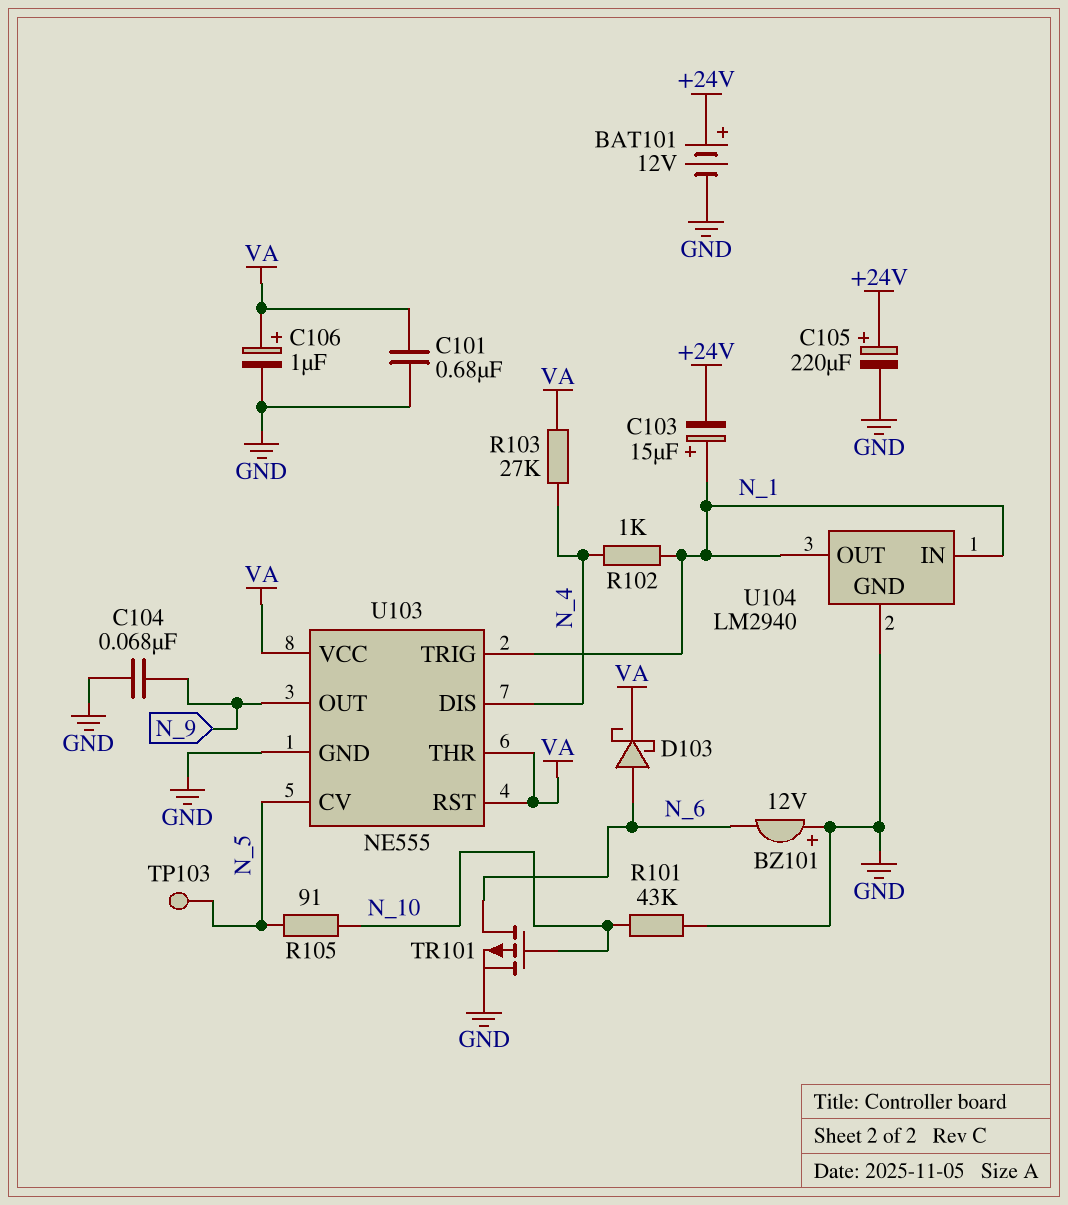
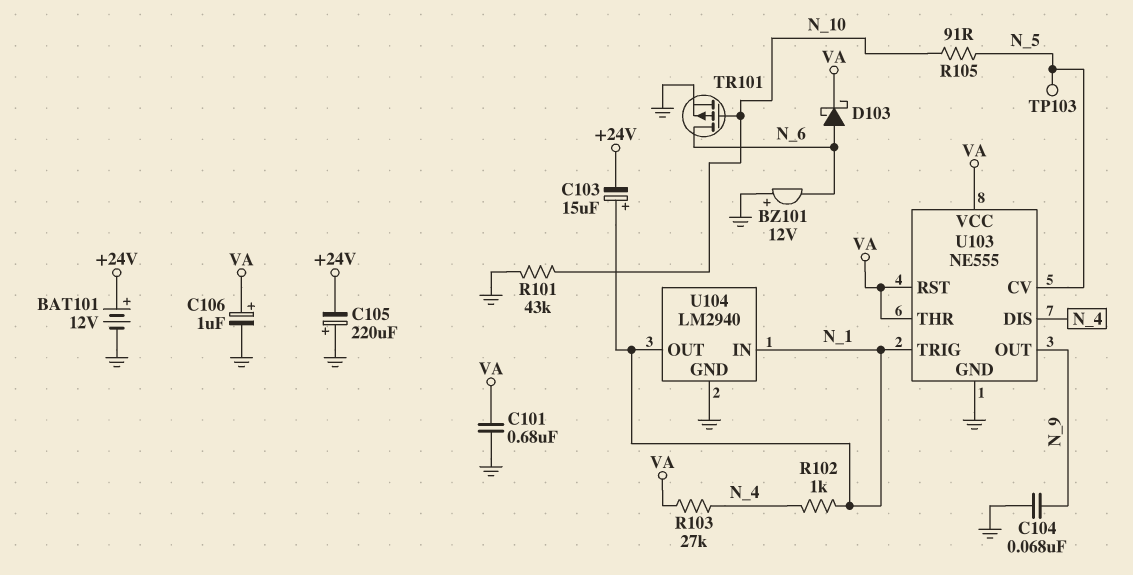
C105: 220uF (plus +24V, minus GND) -> 220uF (plus GND, minus +24V)

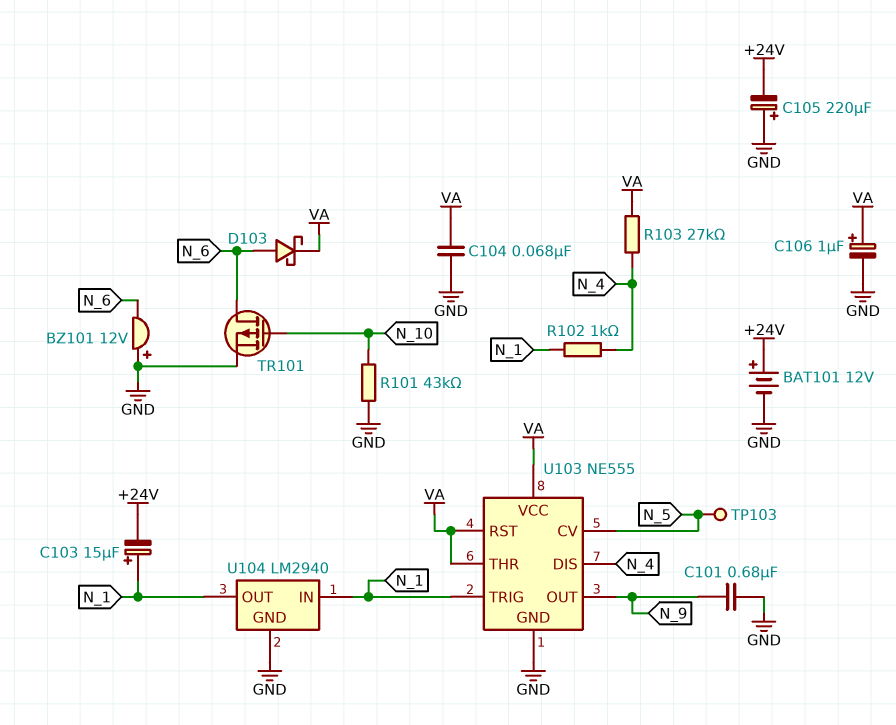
C101: 680nF (GND, VA) -> 680nF (GND, N_9)
C104: 68nF (GND, N_9) -> 68nF (GND, VA)
R105: 91 (N_5, N_10) -> none

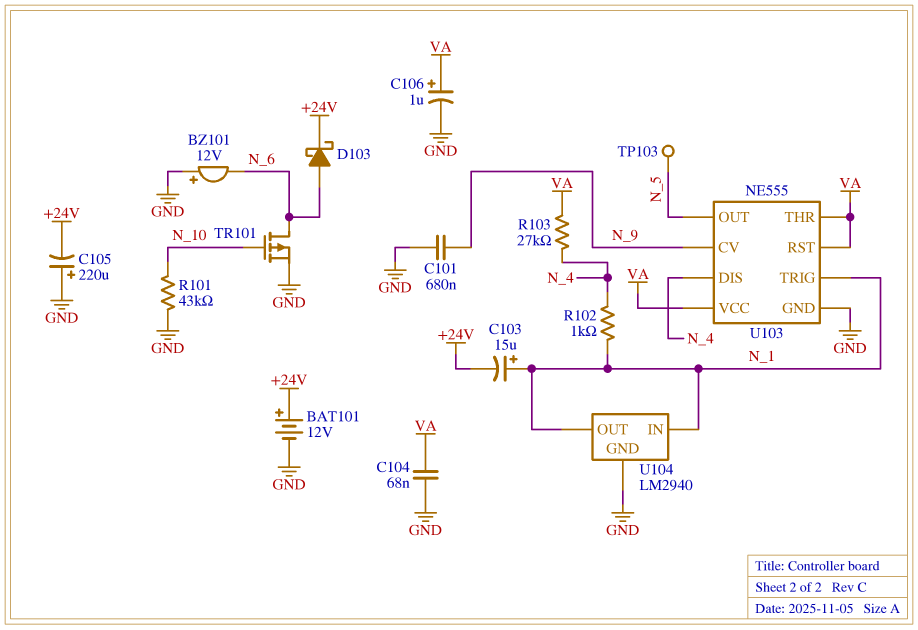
D103: schottky (A N_6, K VA) -> schottky (A N_6, K +24V)
U103 pin CV: N_5 -> N_9
U103 pin OUT: N_9 -> N_5

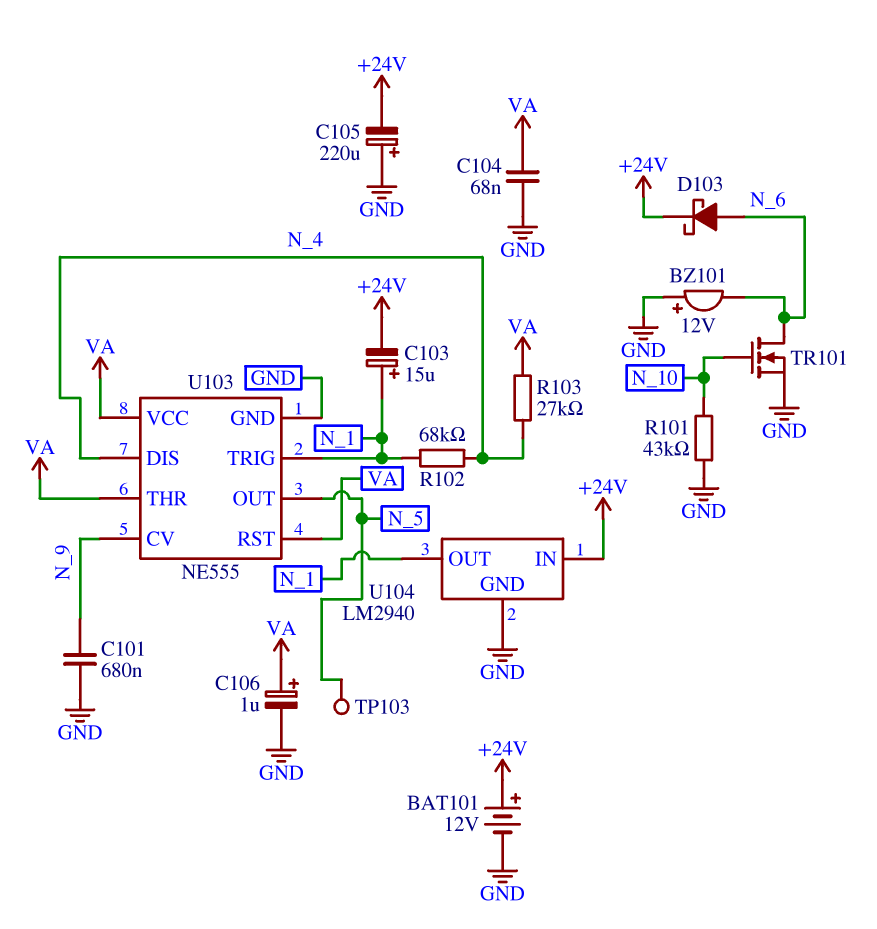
R102: 1k (N_1, N_4) -> 68k (N_1, N_4)
TR101: PMOS (G N_10, D N_6, S GND) -> NMOS (G N_10, D N_6, S GND)
U104 pin IN: N_1 -> +24V

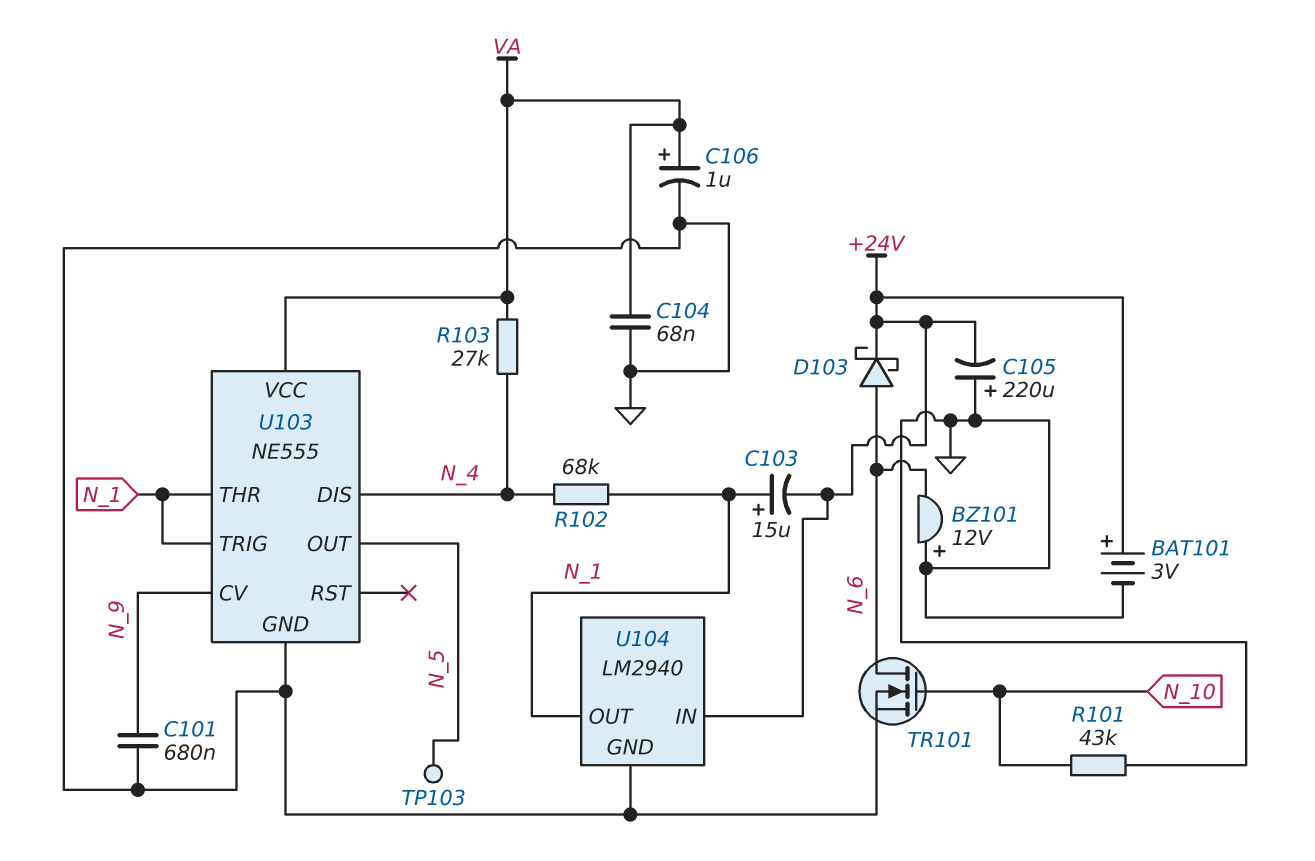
BAT101: 12V (plus +24V, minus GND) -> 3V (plus +24V, minus GND)
U103 pin RST: VA -> none
U103 pin THR: VA -> N_1

